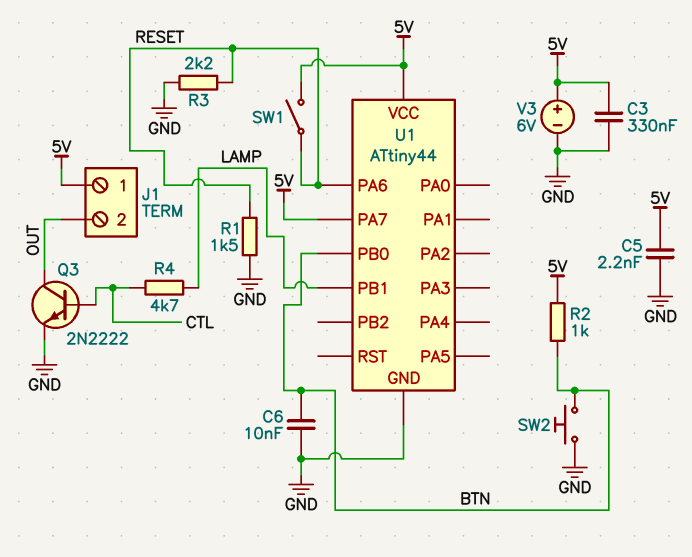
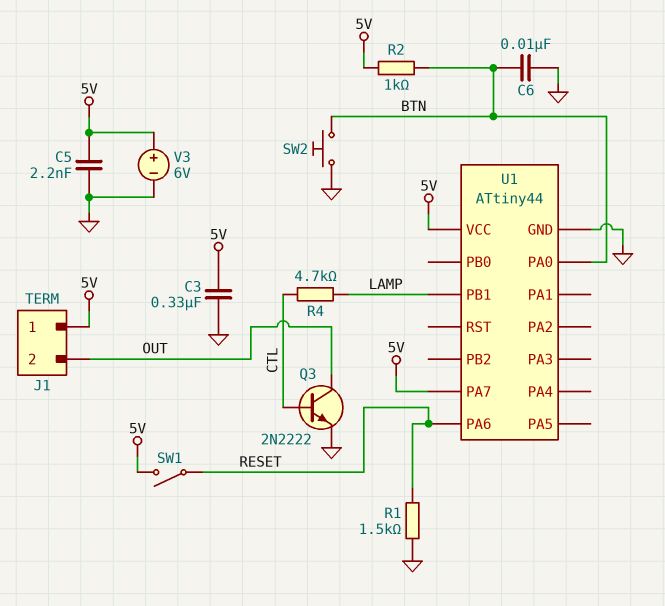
R3: 2.2k (GND, RESET) -> none
U1 pin PA0: none -> BTN
U1 pin PB0: BTN -> none

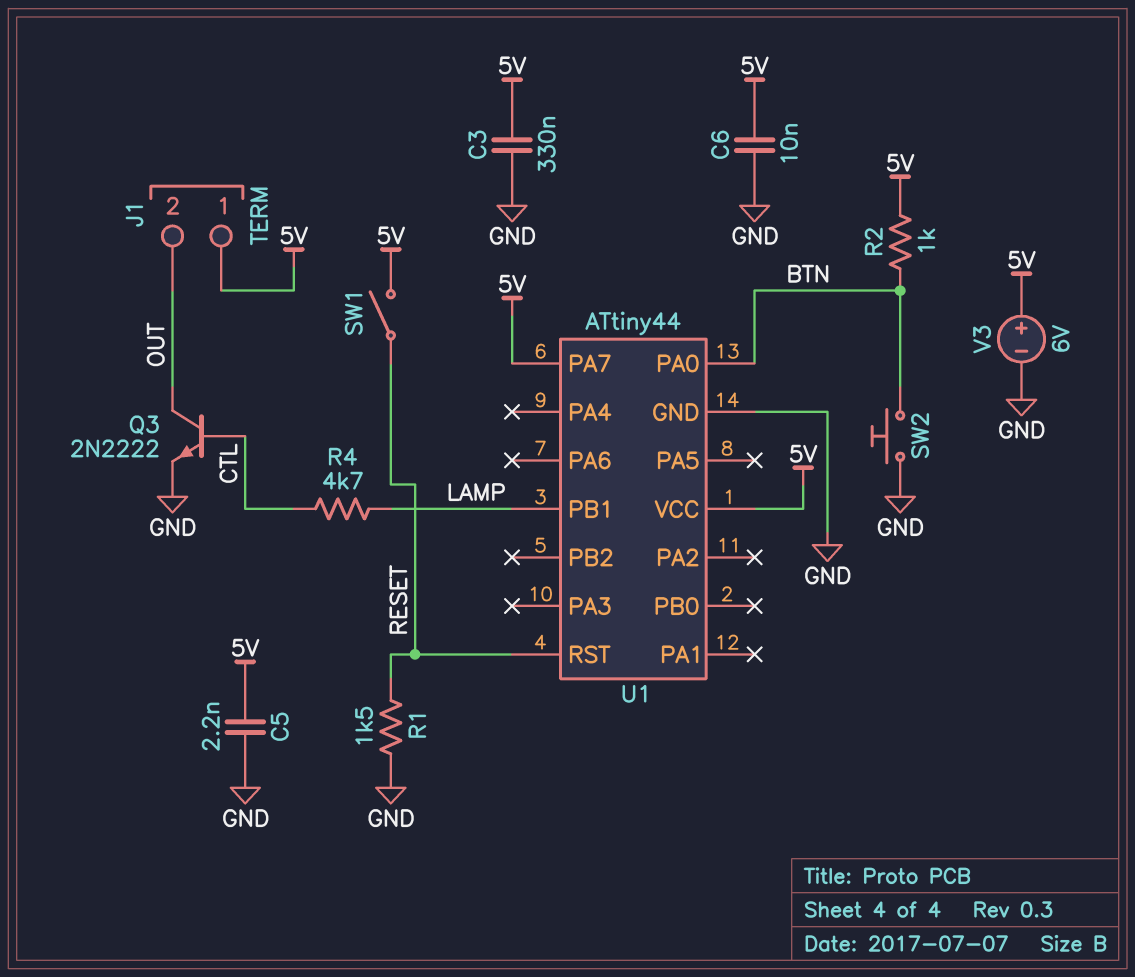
C6: 10nF (BTN, GND) -> 10nF (5V, GND)
U1 pin PA6: RESET -> none
U1 pin RST: none -> RESET

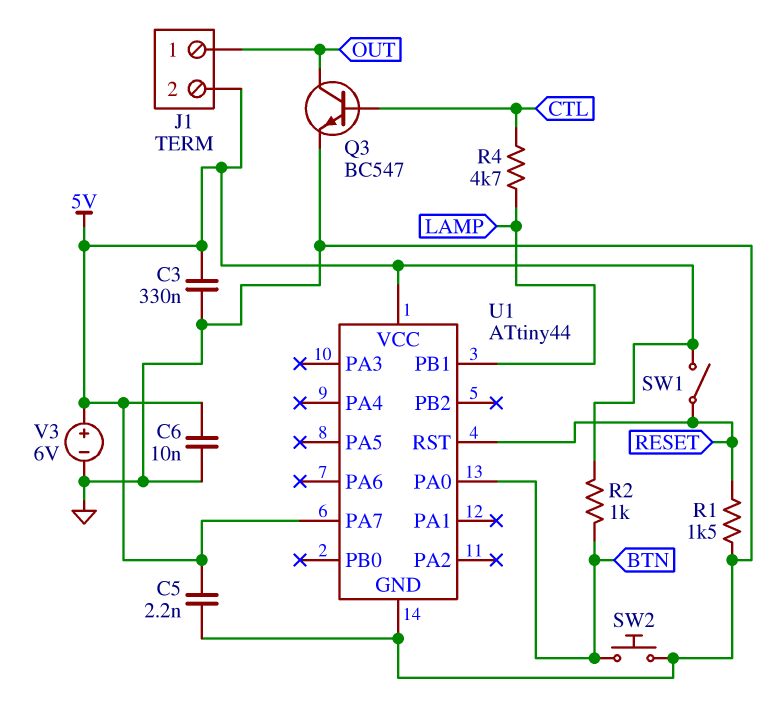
J1 pin 1: 5V -> OUT
J1 pin 2: OUT -> 5V
Q3: NPN 2N2222 (B CTL, C OUT, E GND) -> NPN BC547 (B CTL, C OUT, E GND)

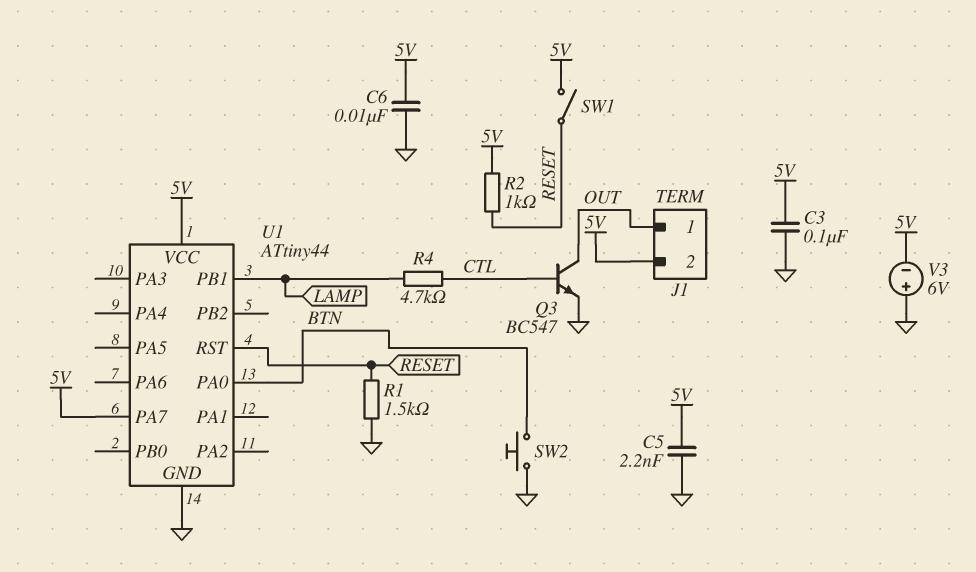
C3: 330nF (5V, GND) -> 100nF (5V, GND)
R2: 1k (5V, BTN) -> 1k (5V, RESET)
V3: 6V (plus 5V, minus GND) -> 6V (plus GND, minus 5V)

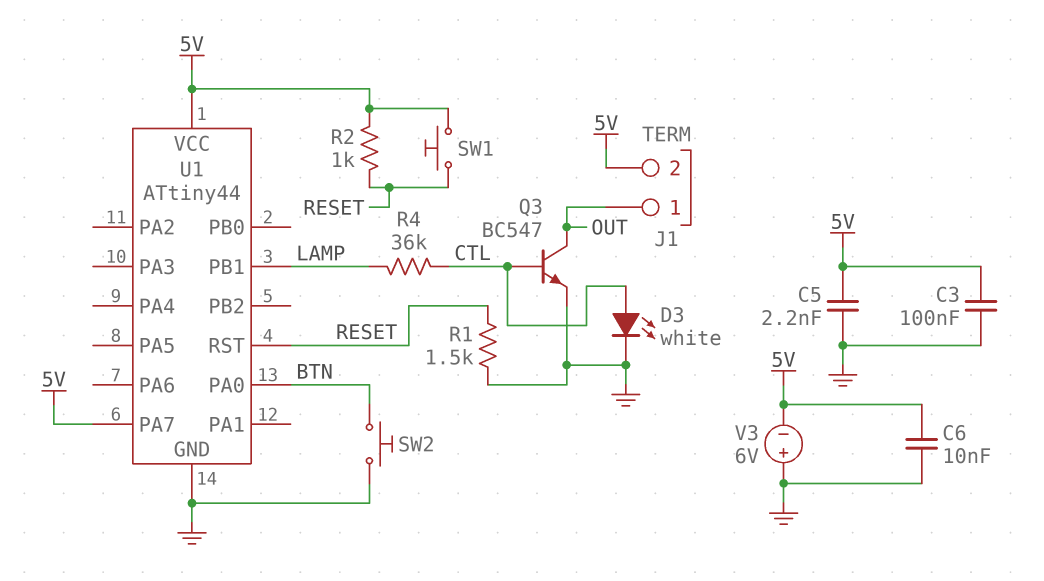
D3: none -> LED white (A CTL, K GND)
R4: 4.7k (CTL, LAMP) -> 36k (CTL, LAMP)
SW1: switch (5V, RESET) -> button (5V, RESET)

